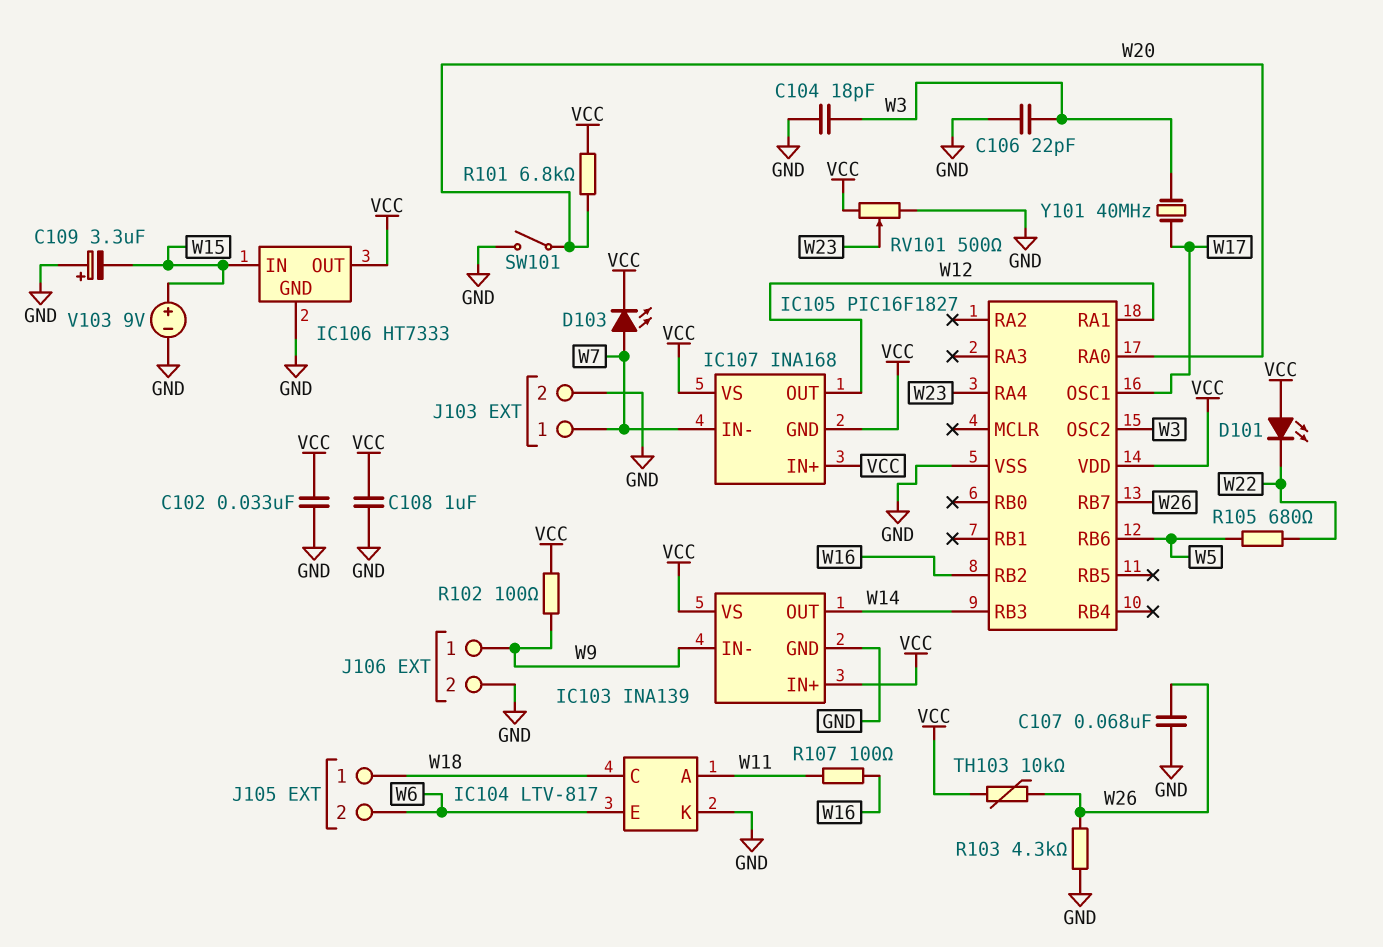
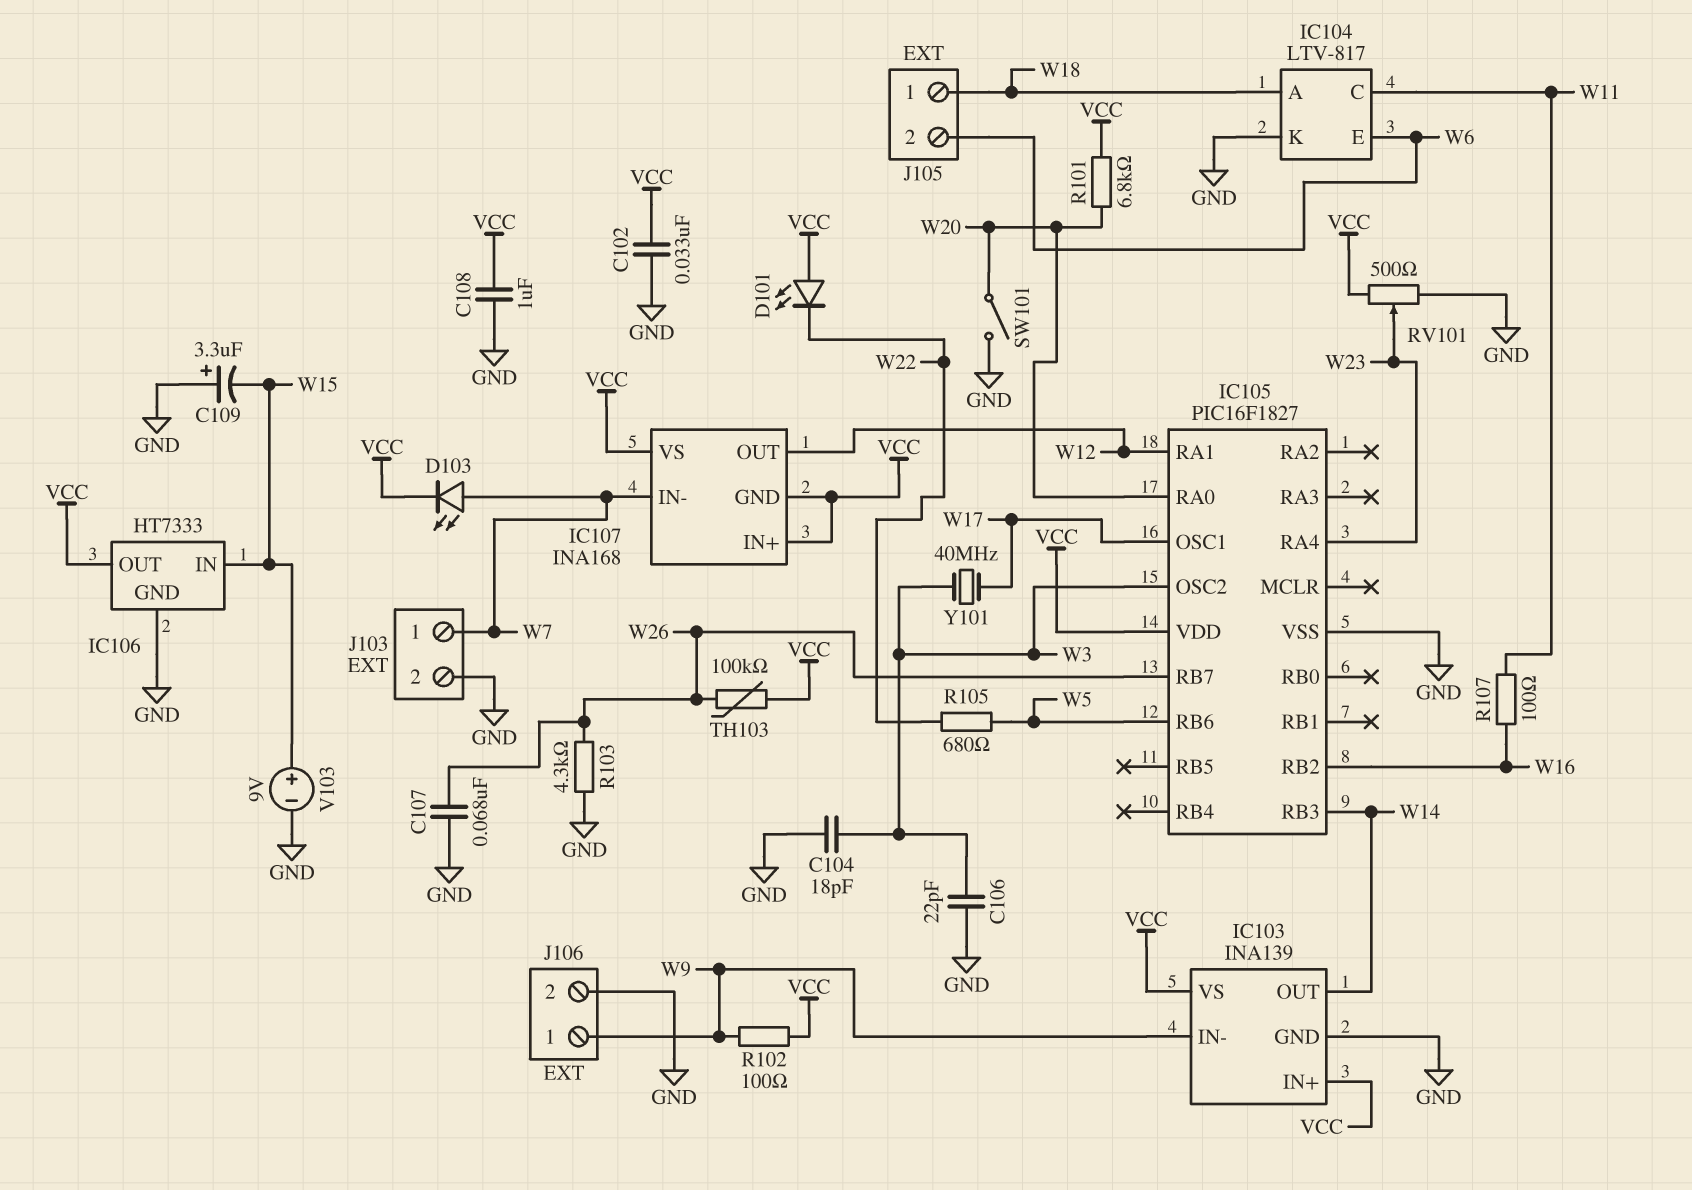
IC104 pin A: W11 -> W18
IC104 pin C: W18 -> W11
TH103: 10k (VCC, W26) -> 100k (VCC, W26)

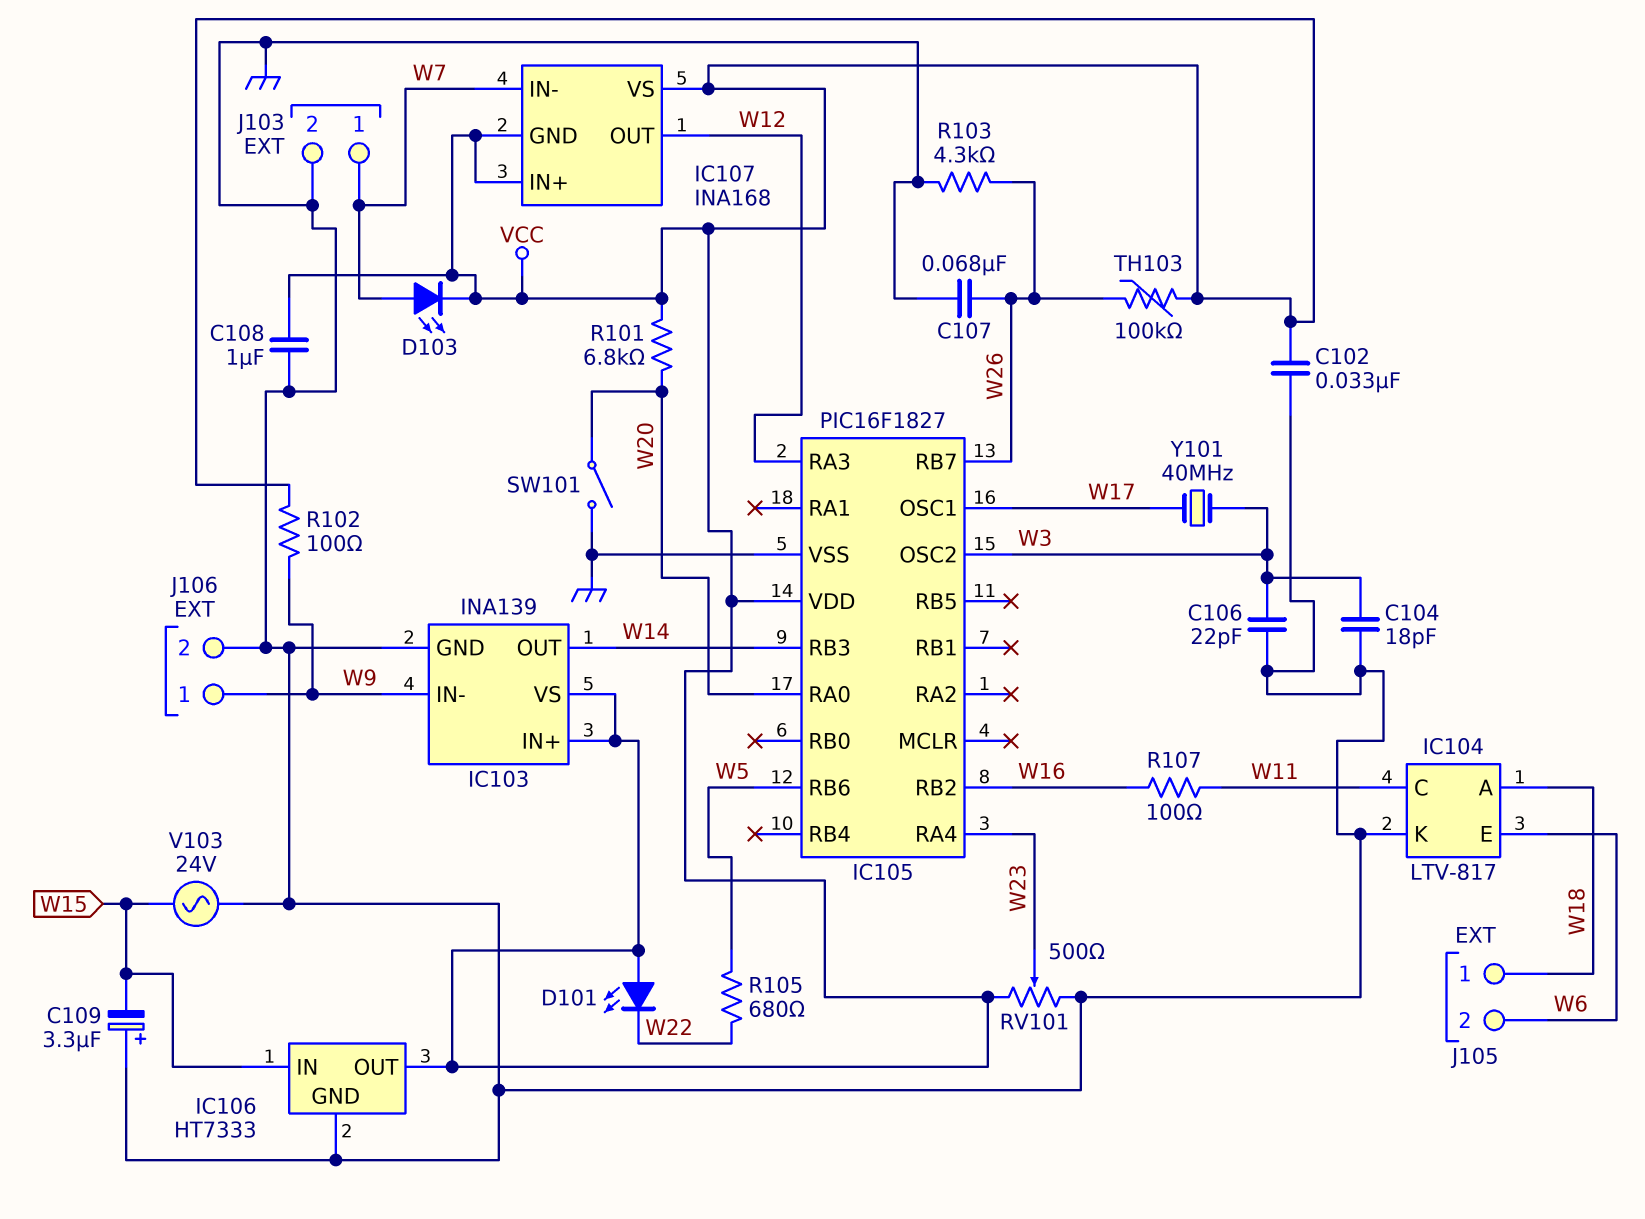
IC105 pin RA1: W12 -> none
IC105 pin RA3: none -> W12
V103: 9V (plus W15, minus GND) -> AC 24V (GND, W15)

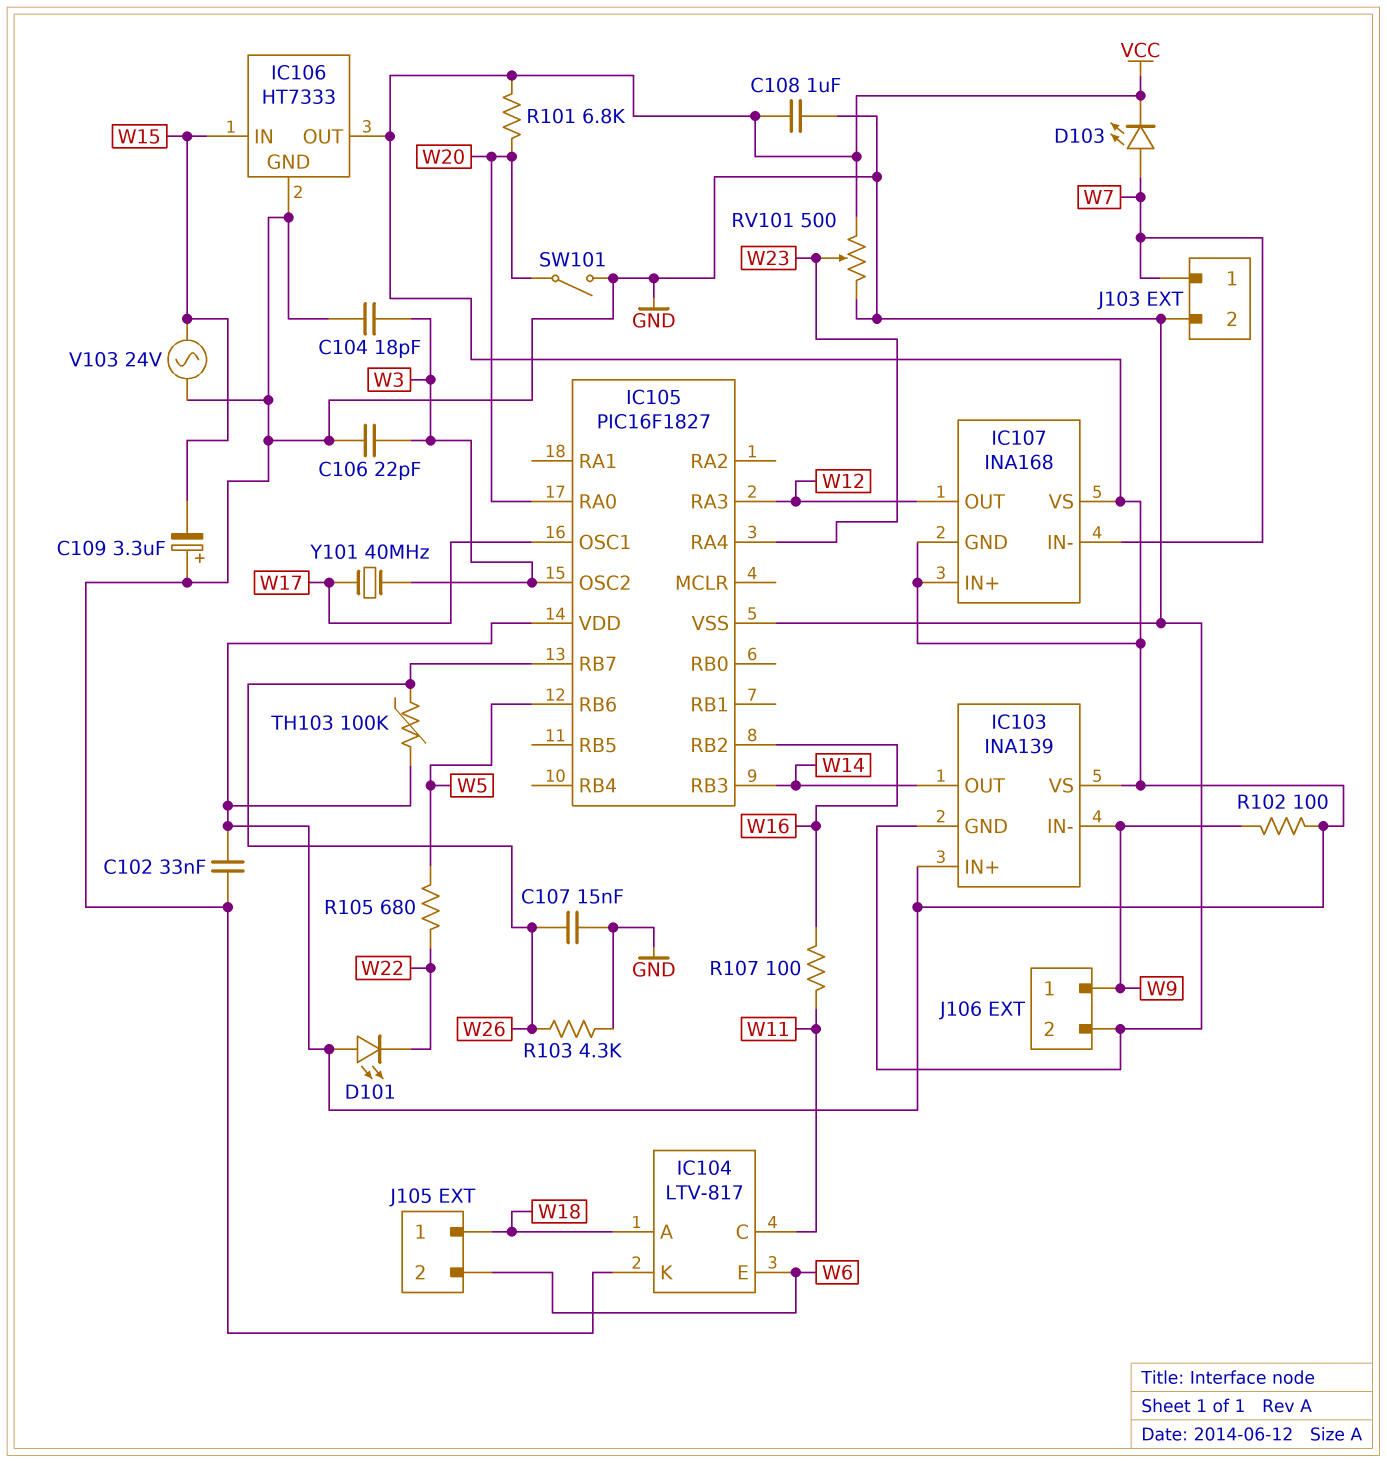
C107: 68nF (GND, W26) -> 15nF (GND, W26)

